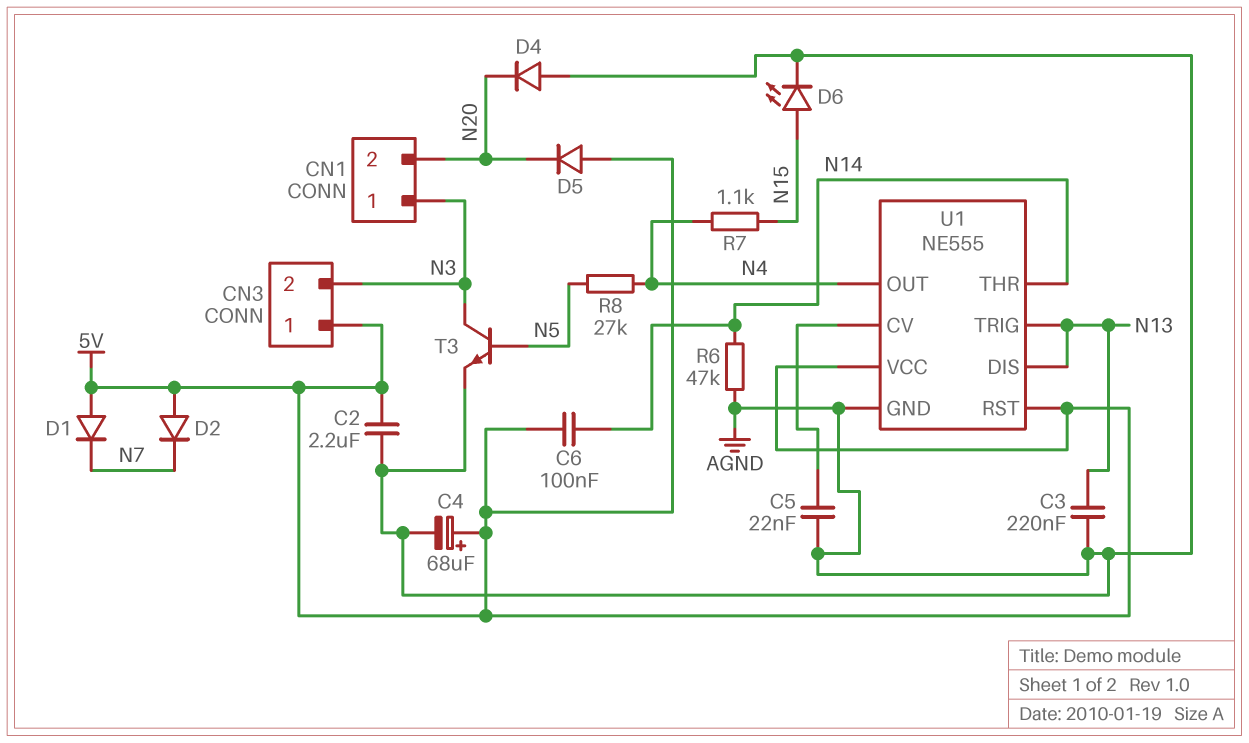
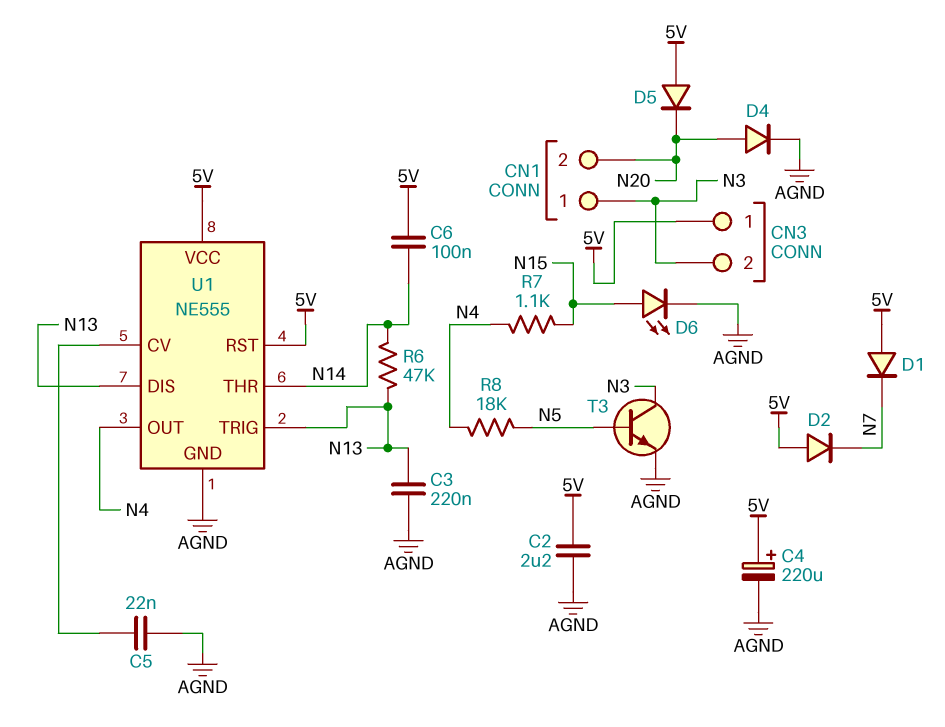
C4: 68uF (plus 5V, minus AGND) -> 220uF (plus 5V, minus AGND)
D4: diode (A AGND, K N20) -> diode (A N20, K AGND)
R6: 47k (AGND, N14) -> 47k (N13, N14)
R8: 27k (N4, N5) -> 18k (N4, N5)

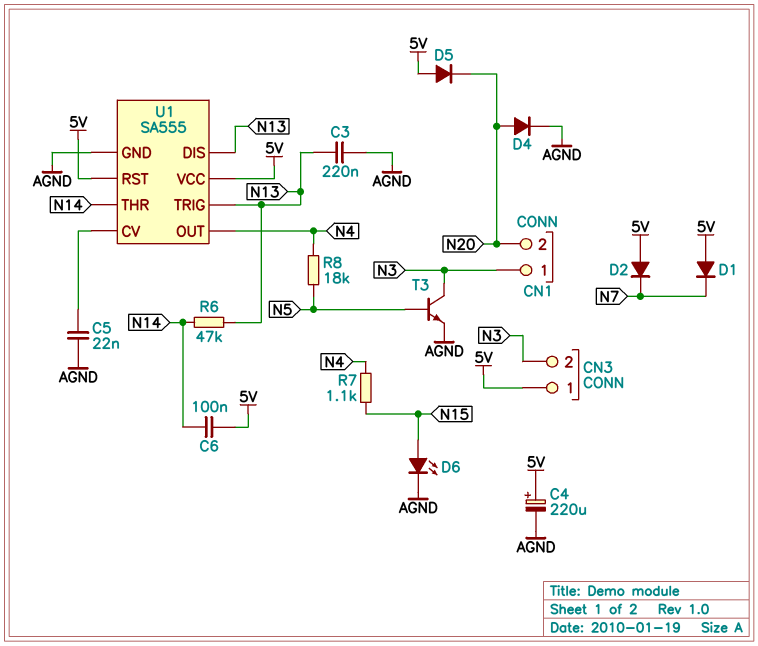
C2: 2.2uF (5V, AGND) -> none
U1: NE555 -> SA555

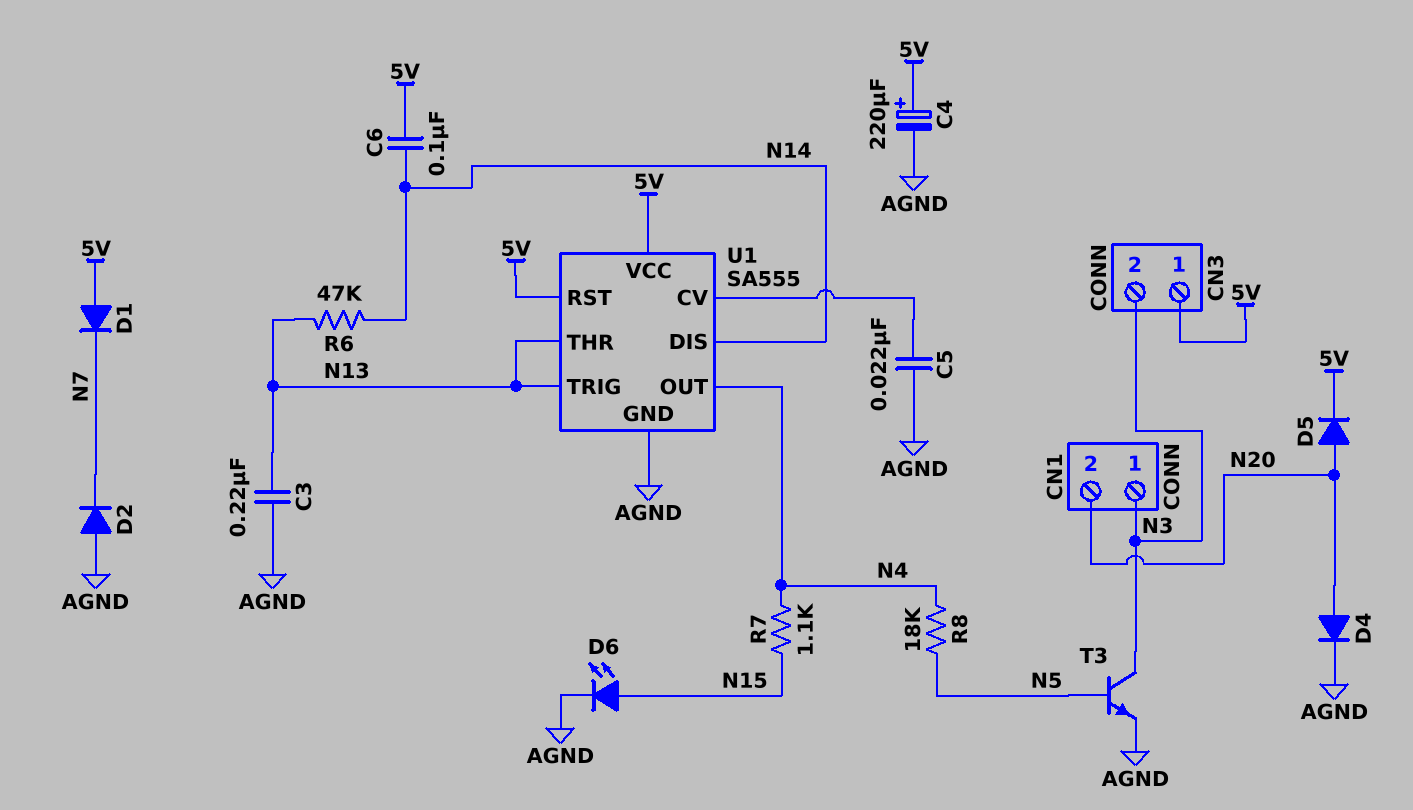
D2: diode (A 5V, K N7) -> diode (A AGND, K N7)
D5: diode (A 5V, K N20) -> diode (A N20, K 5V)
U1 pin DIS: N13 -> N14
U1 pin THR: N14 -> N13

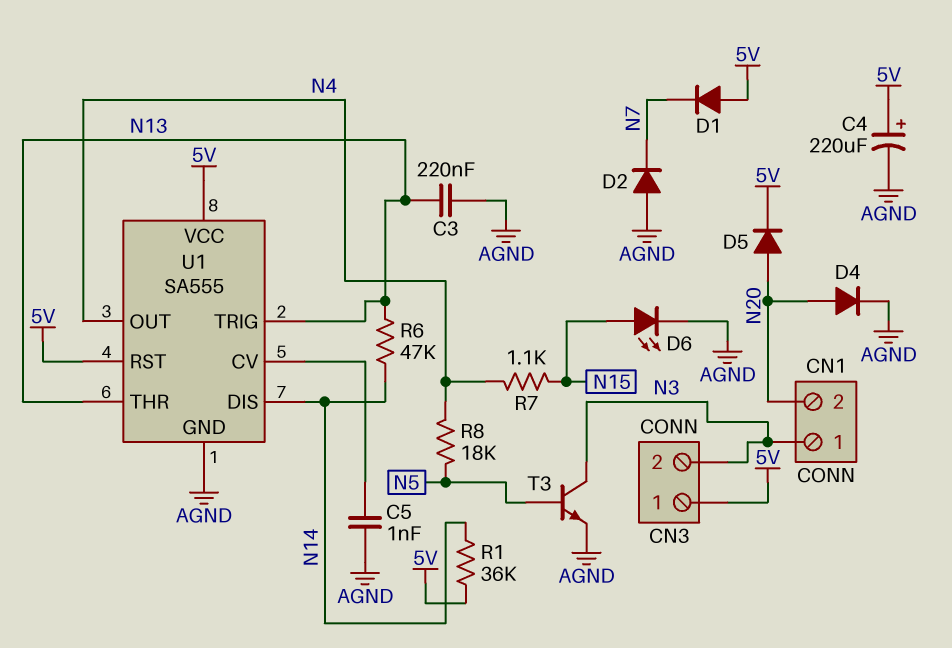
C5: 22nF (AGND, U1/CV) -> 1nF (AGND, U1/CV)
C6: 100nF (5V, N14) -> none
R1: none -> 36k (5V, N14)

